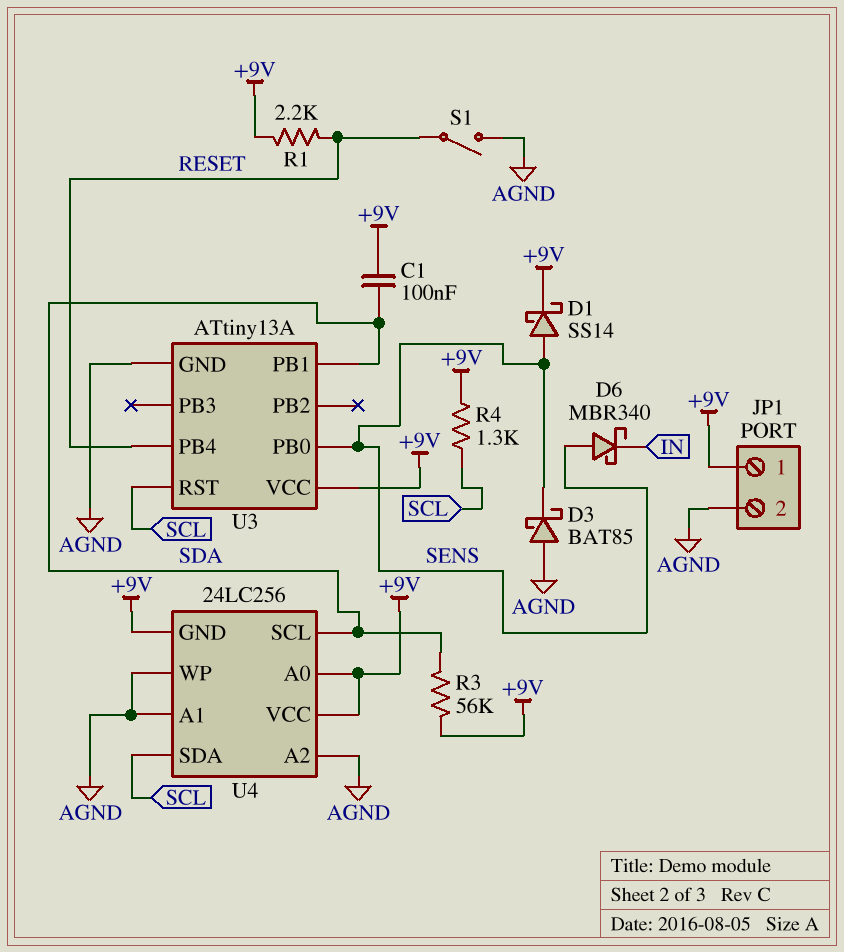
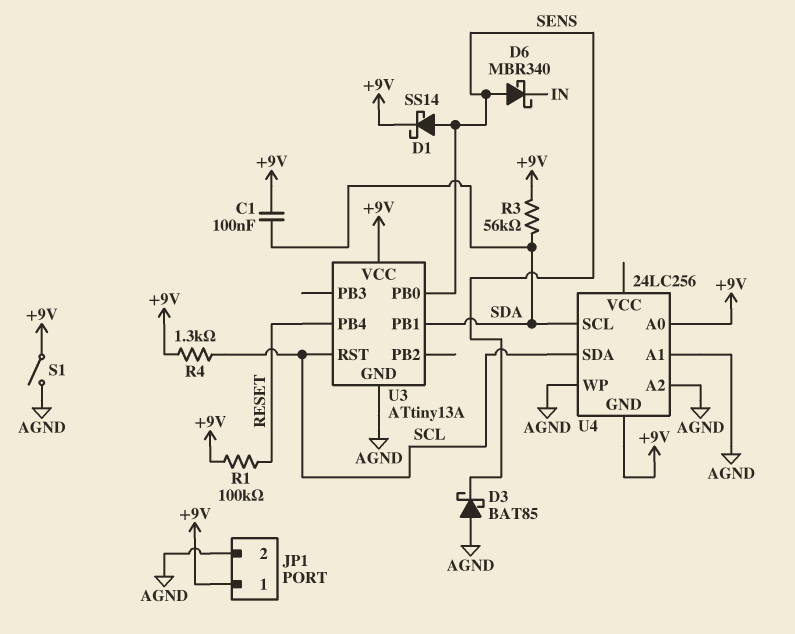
R1: 2.2k (+9V, RESET) -> 100k (+9V, RESET)
S1: switch (AGND, RESET) -> switch (+9V, AGND)
U4 pin VCC: +9V -> none

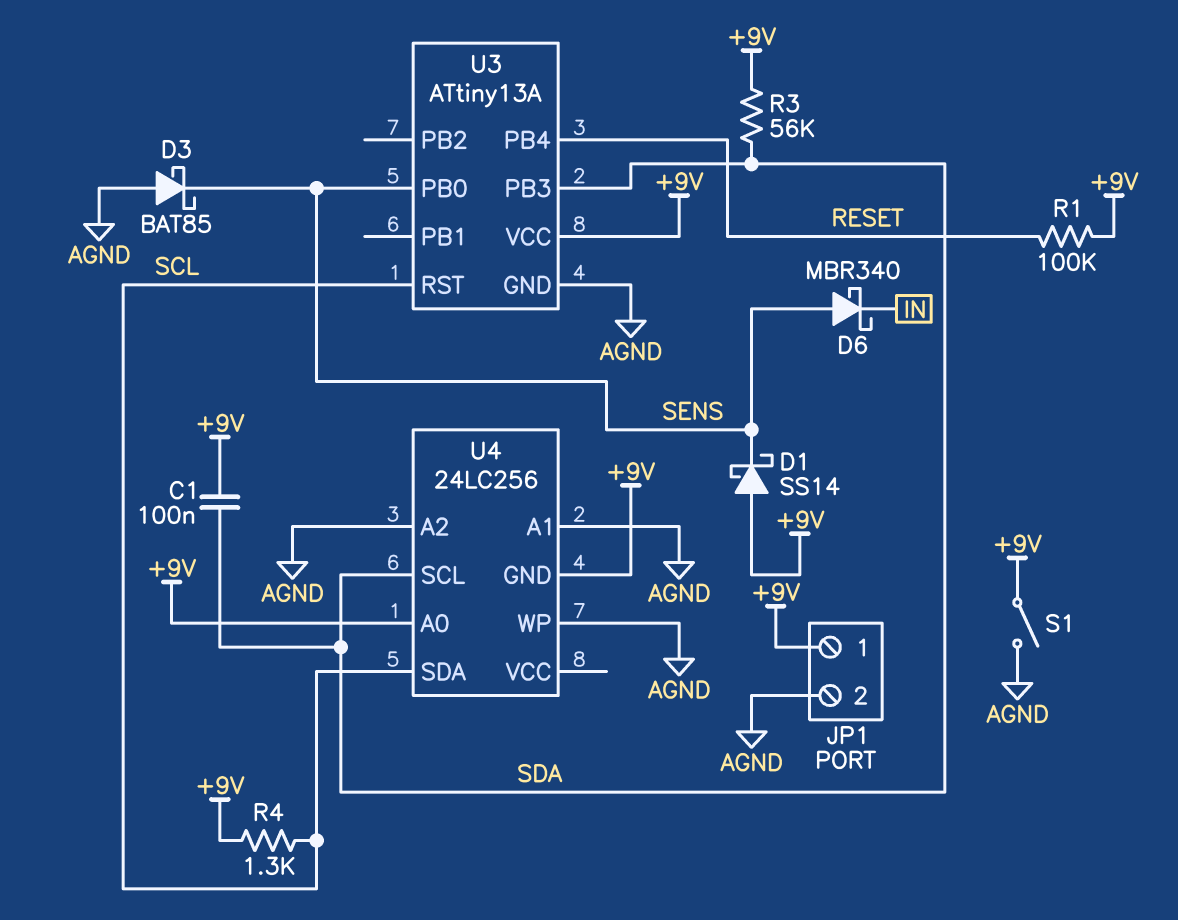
D1: schottky SS14 (A SENS, K +9V) -> schottky SS14 (A +9V, K SENS)
U3 pin PB1: SDA -> none
U3 pin PB3: none -> SDA

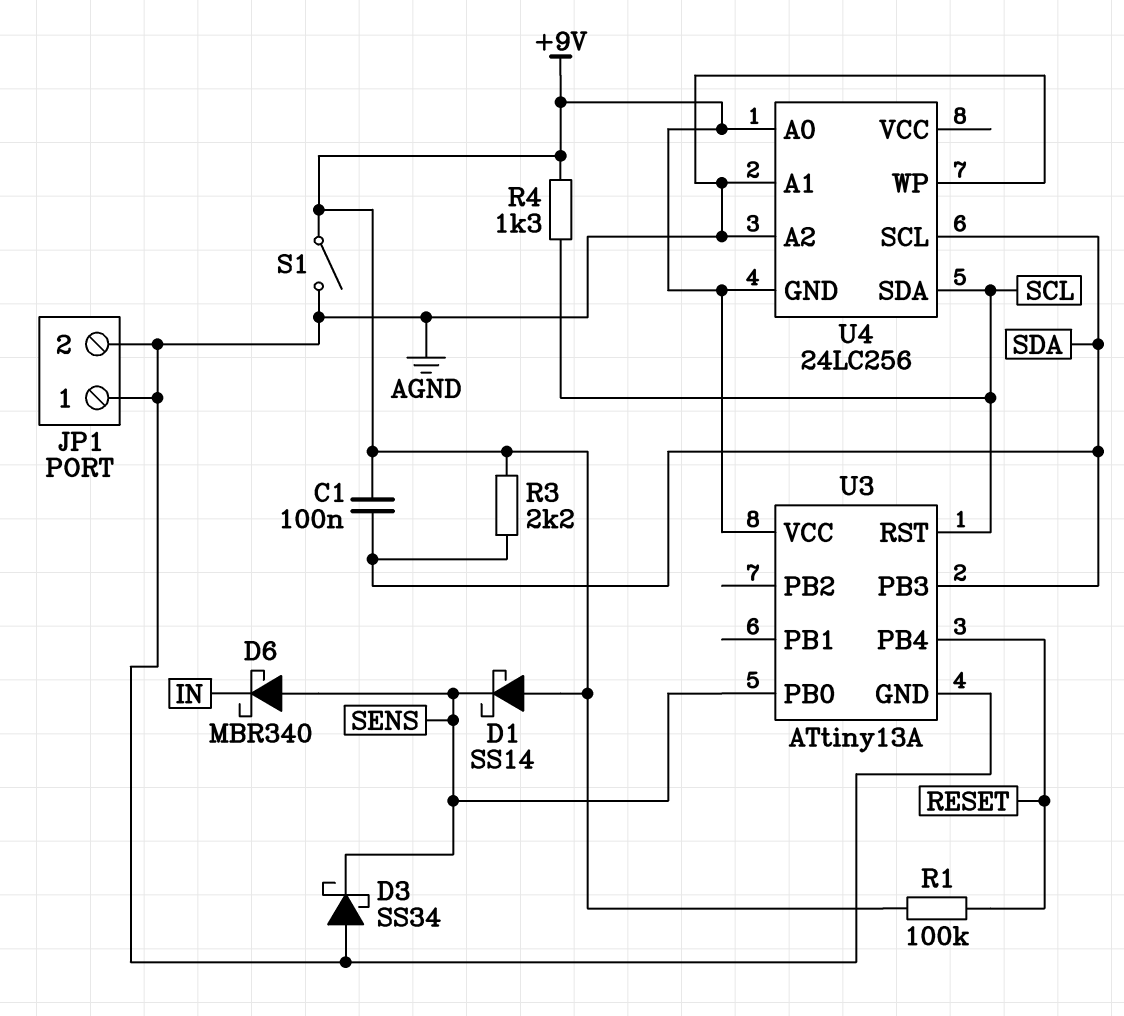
D3: schottky BAT85 (A AGND, K SENS) -> schottky SS34 (A AGND, K SENS)
JP1 pin 1: +9V -> AGND
R3: 56k (+9V, SDA) -> 2.2k (+9V, SDA)

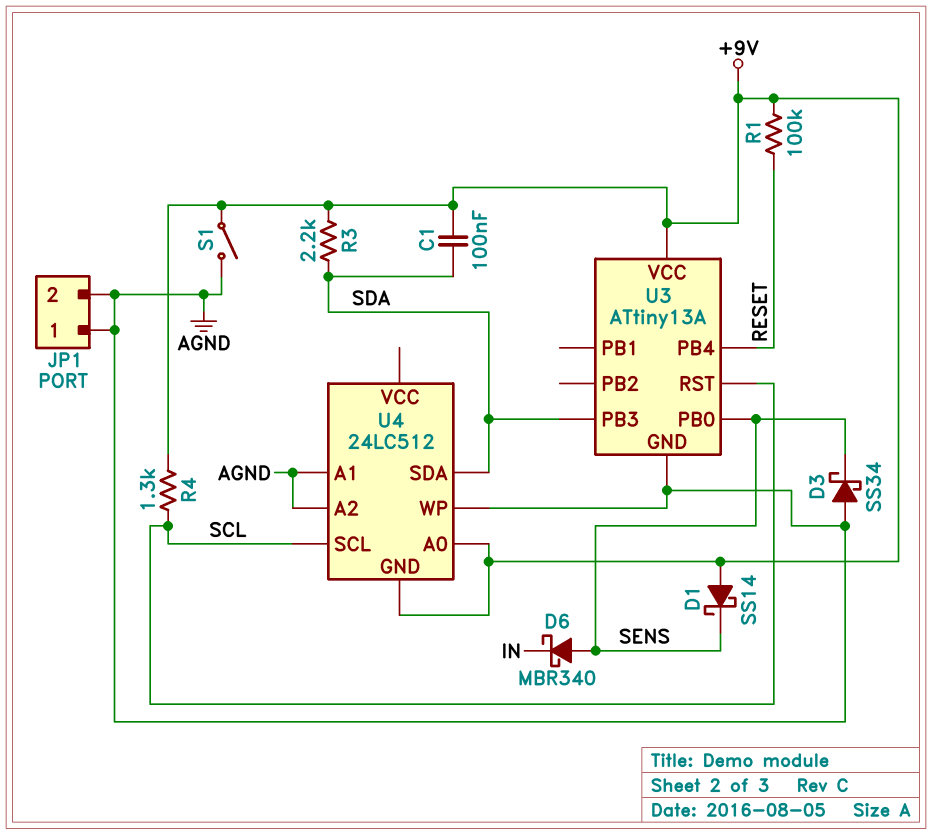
U4: 24LC256 -> 24LC512
U4 pin SCL: SDA -> SCL
U4 pin SDA: SCL -> SDA

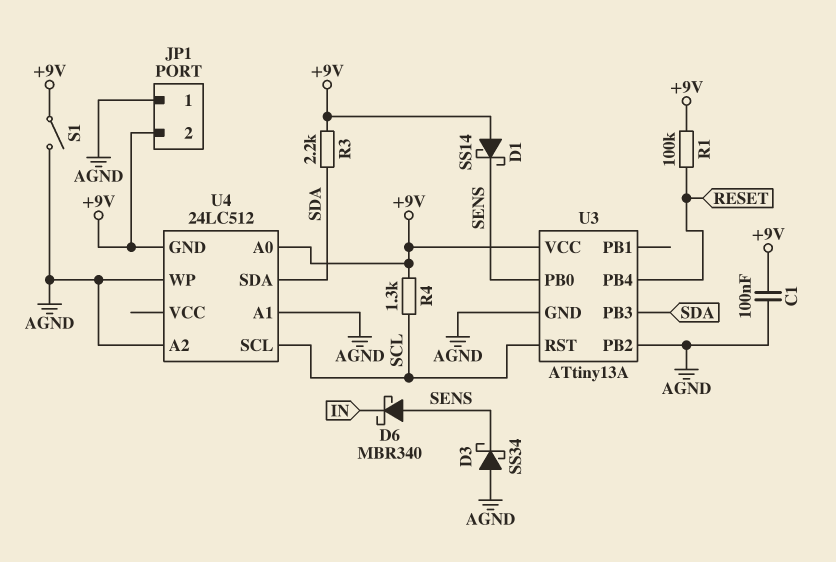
C1: 100nF (+9V, SDA) -> 100nF (+9V, AGND)
JP1 pin 2: AGND -> +9V
U3 pin PB2: none -> AGND

